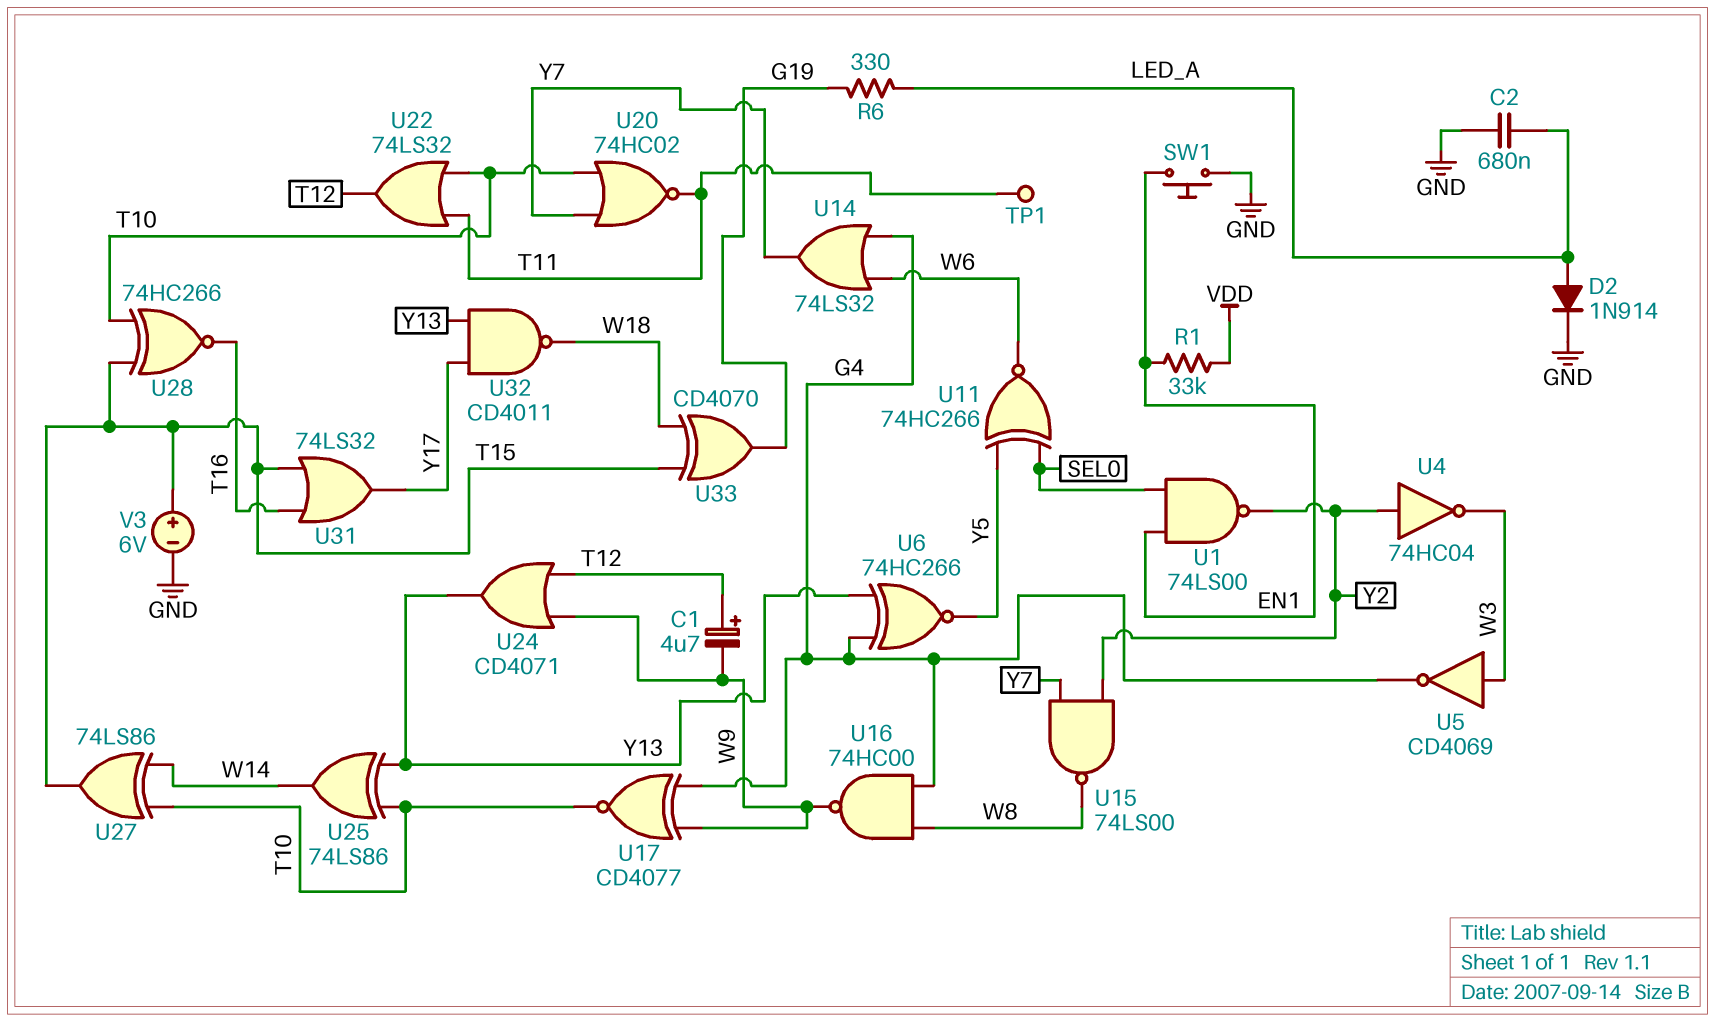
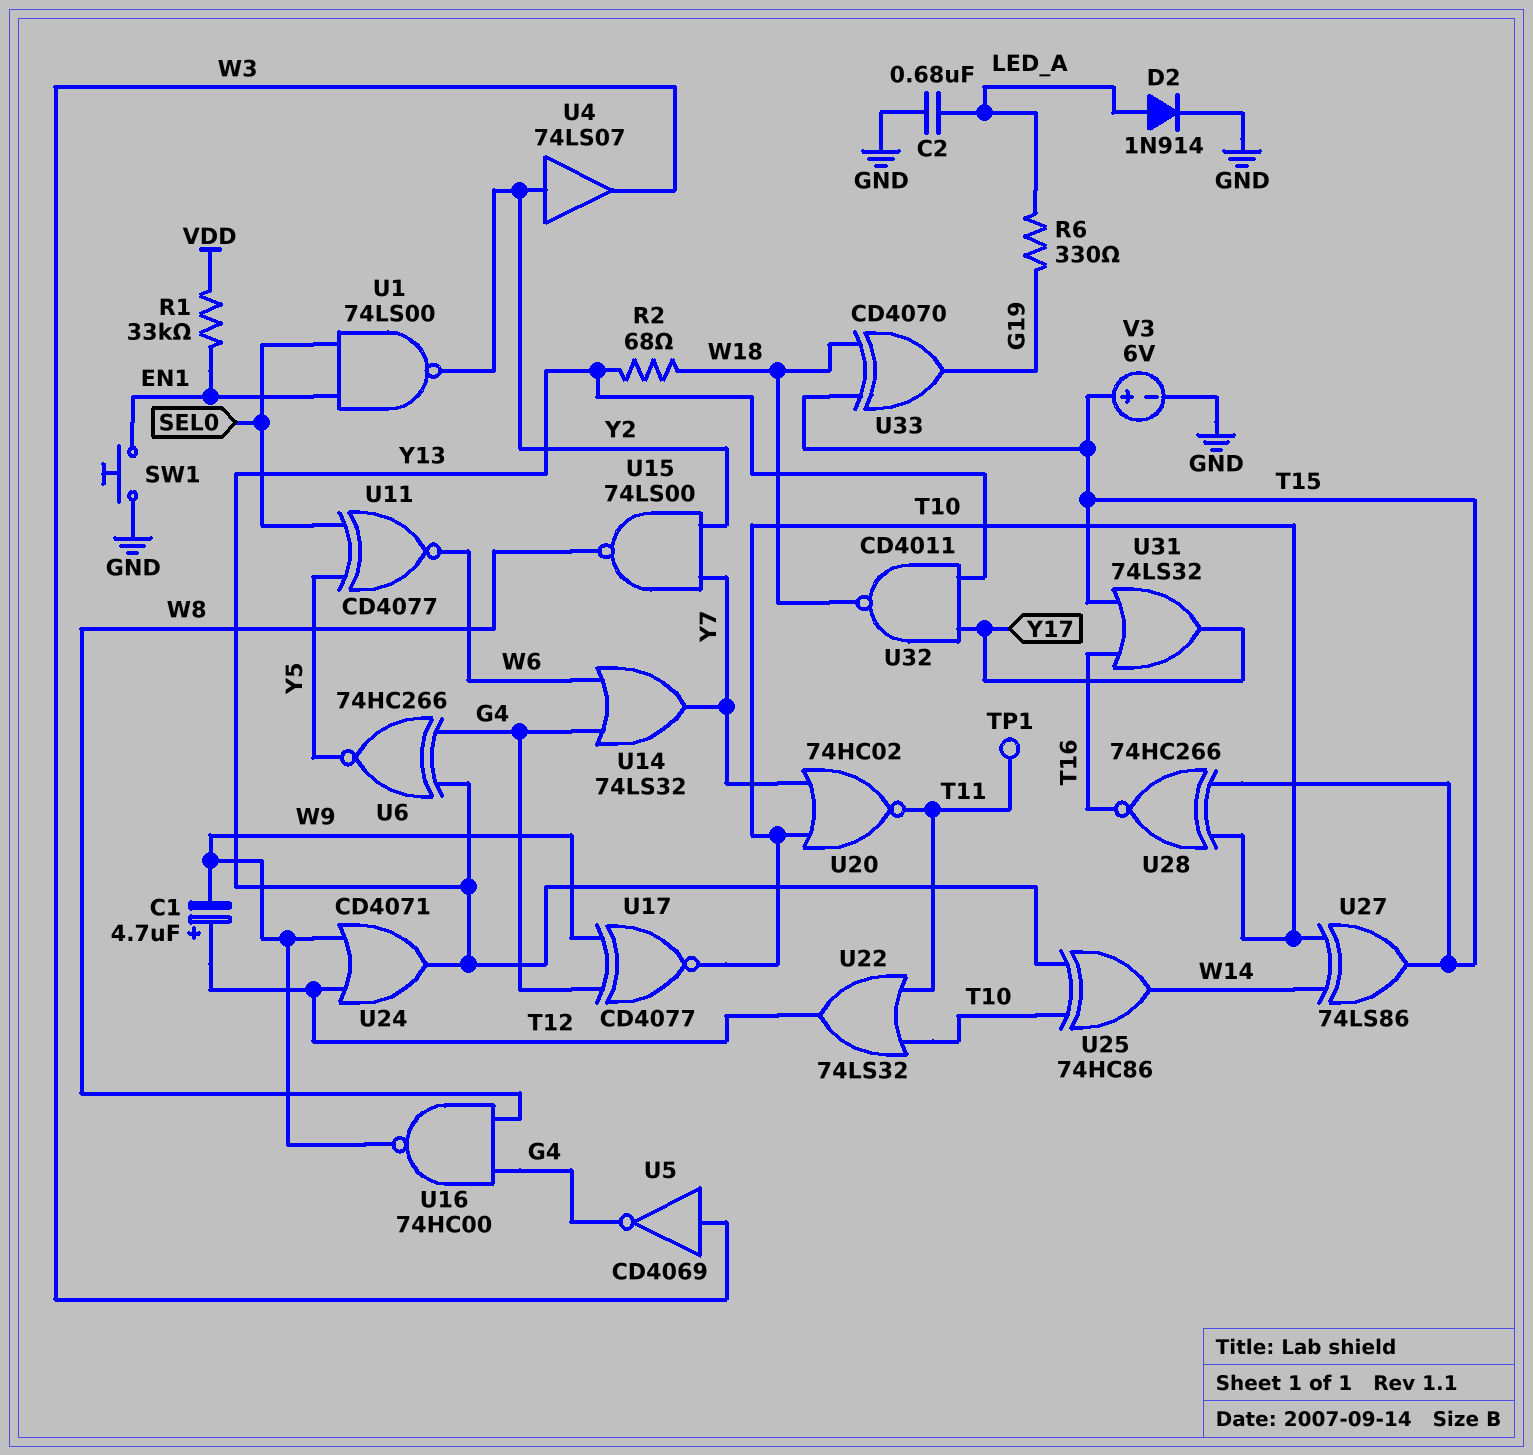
R2: none -> 68 (W18, Y13)
U4: NOT 74HC04 (in Y2, out W3) -> buffer 74LS07 (in Y2, out W3)
U11: XNOR 74HC266 (in SEL0, in Y5, out W6) -> XNOR CD4077 (in SEL0, in Y5, out W6)
U25: XOR 74LS86 (in T10, in Y13, out W14) -> XOR 74HC86 (in T10, in Y13, out W14)

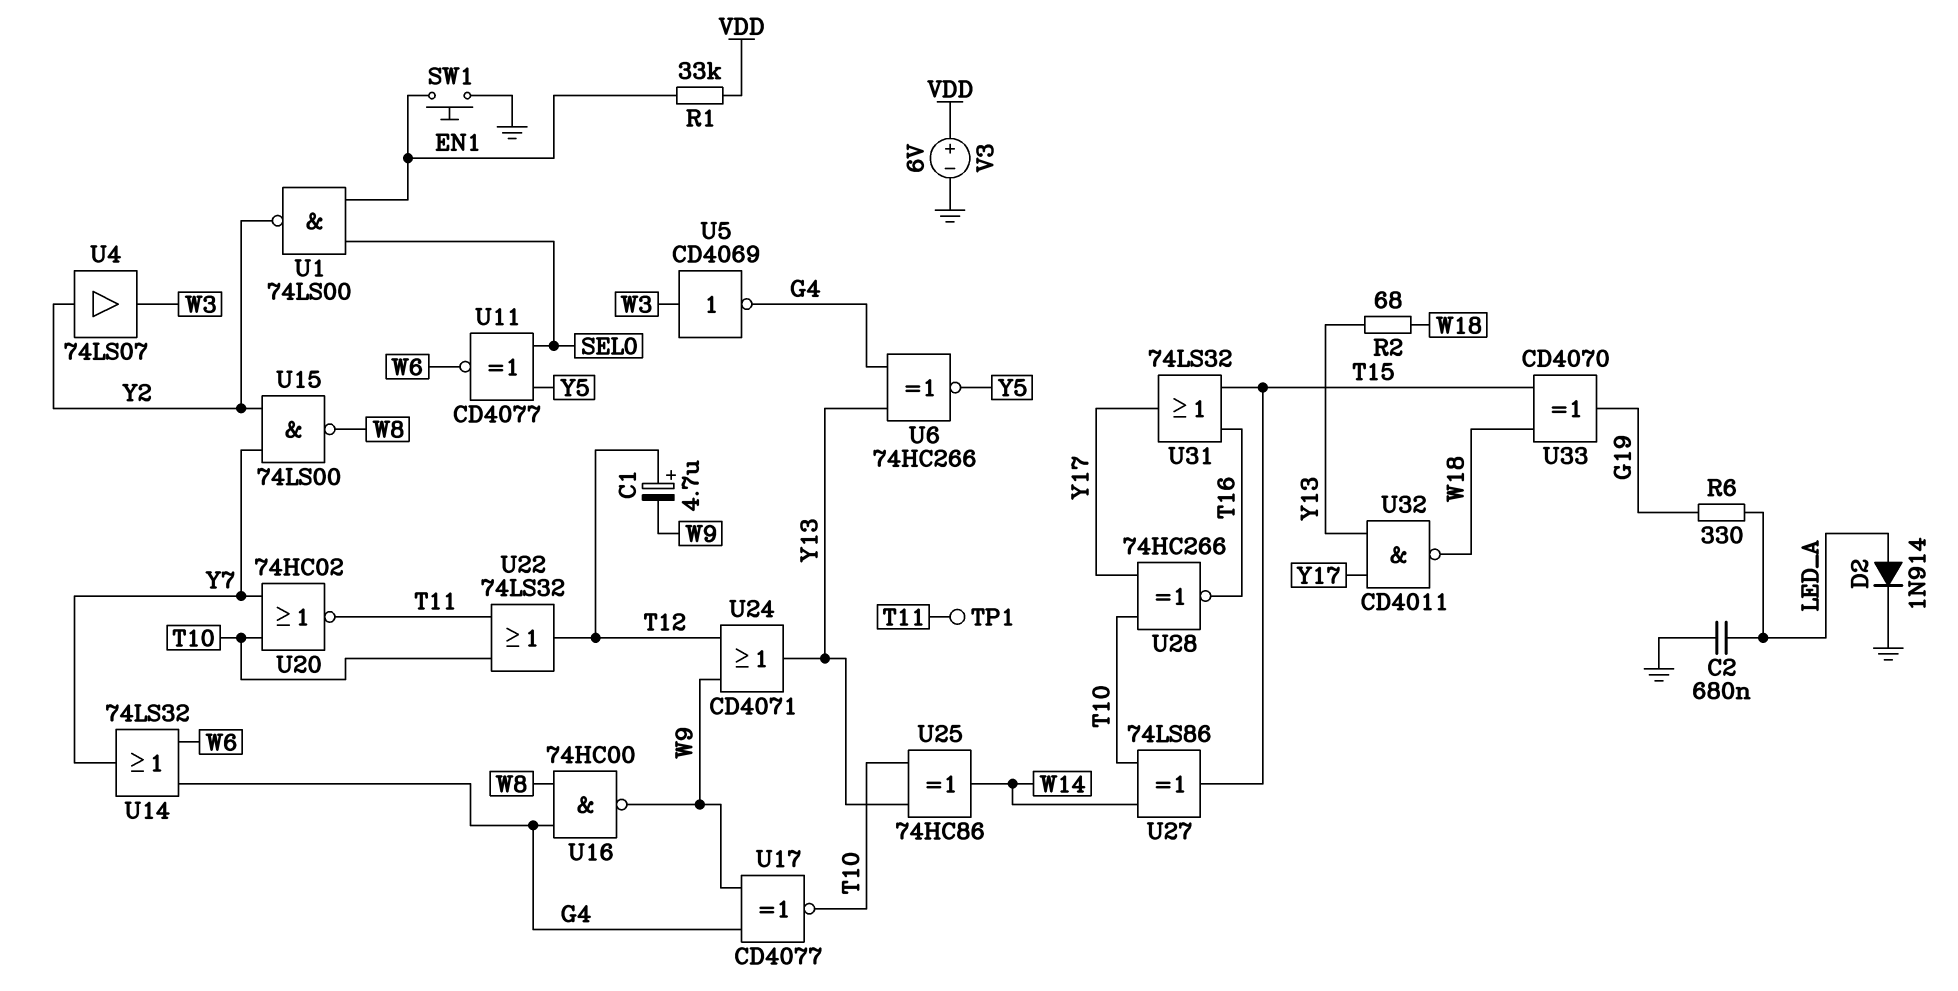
U28: XNOR 74HC266 (in T10, in T15, out T16) -> XNOR 74HC266 (in T10, in Y17, out T16)
V3: 6V (plus T15, minus GND) -> 6V (plus VDD, minus GND)

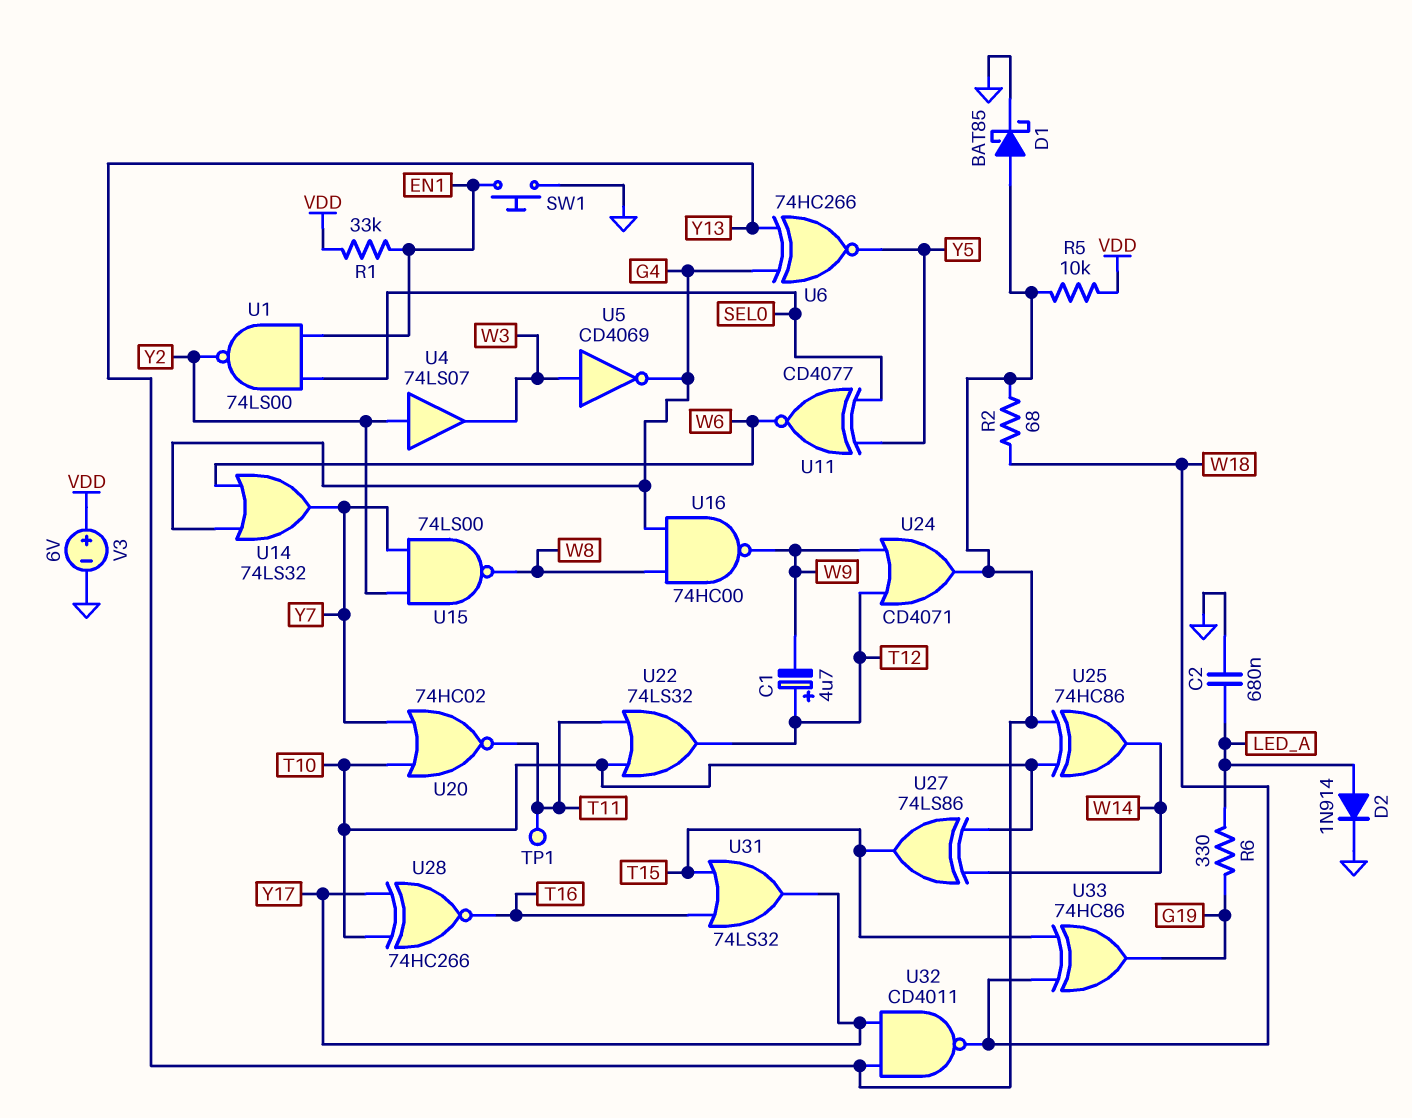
D1: none -> schottky BAT85 (A Y13, K GND)
R5: none -> 10k (VDD, Y13)
U17: XNOR CD4077 (in G4, in W9, out T10) -> none
U33: XOR CD4070 (in T15, in W18, out G19) -> XOR 74HC86 (in T15, in W18, out G19)

